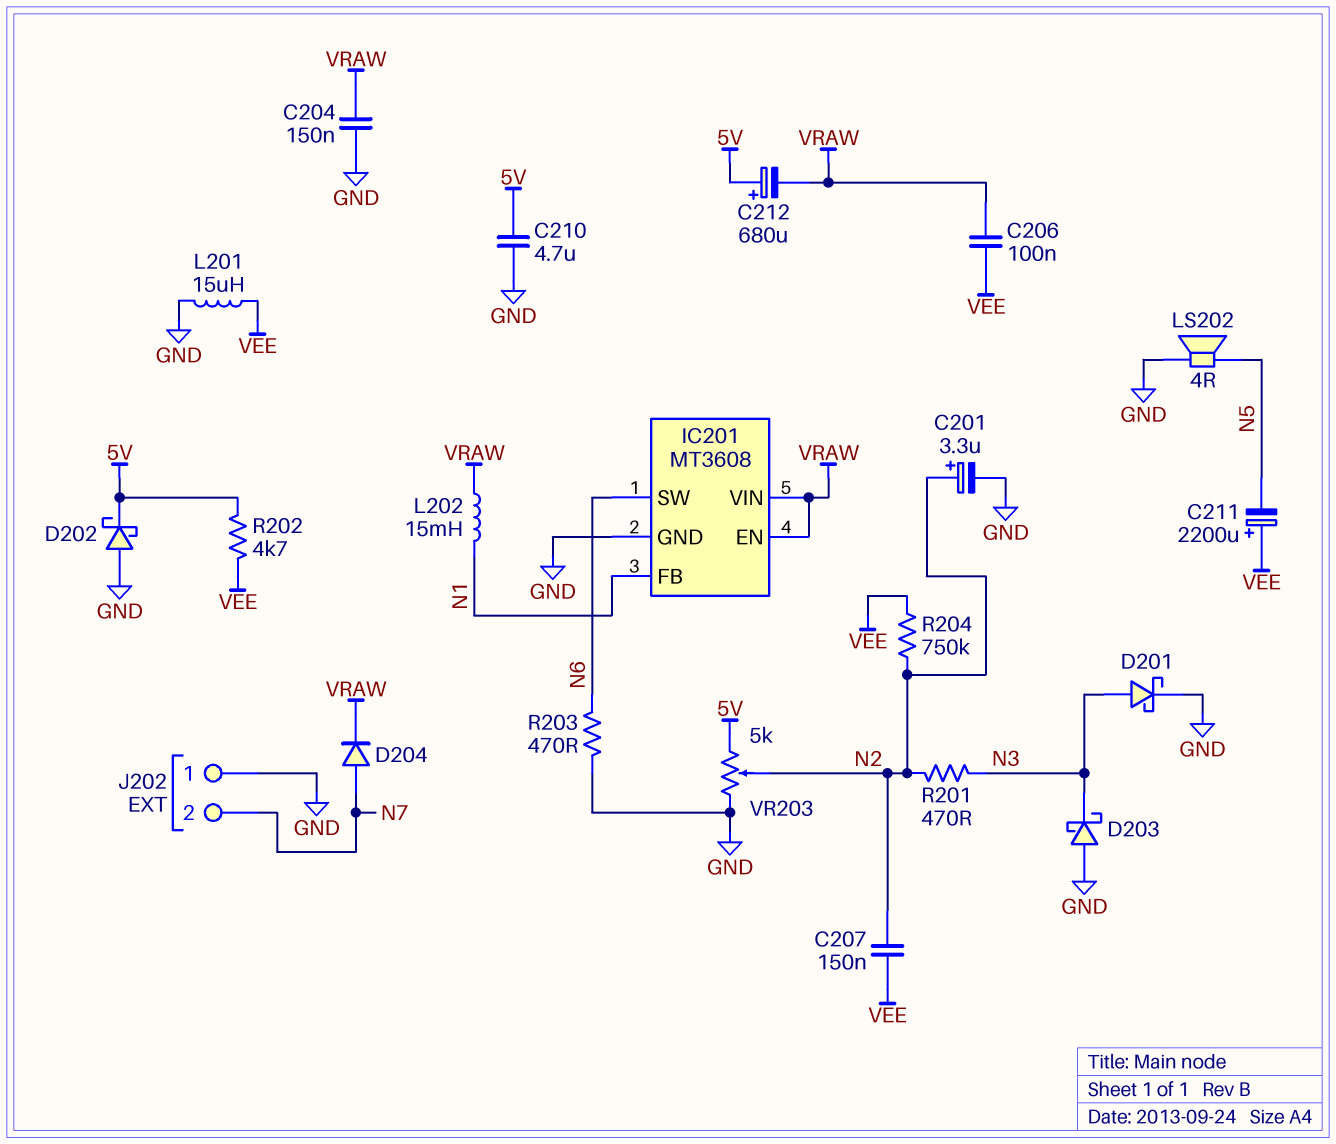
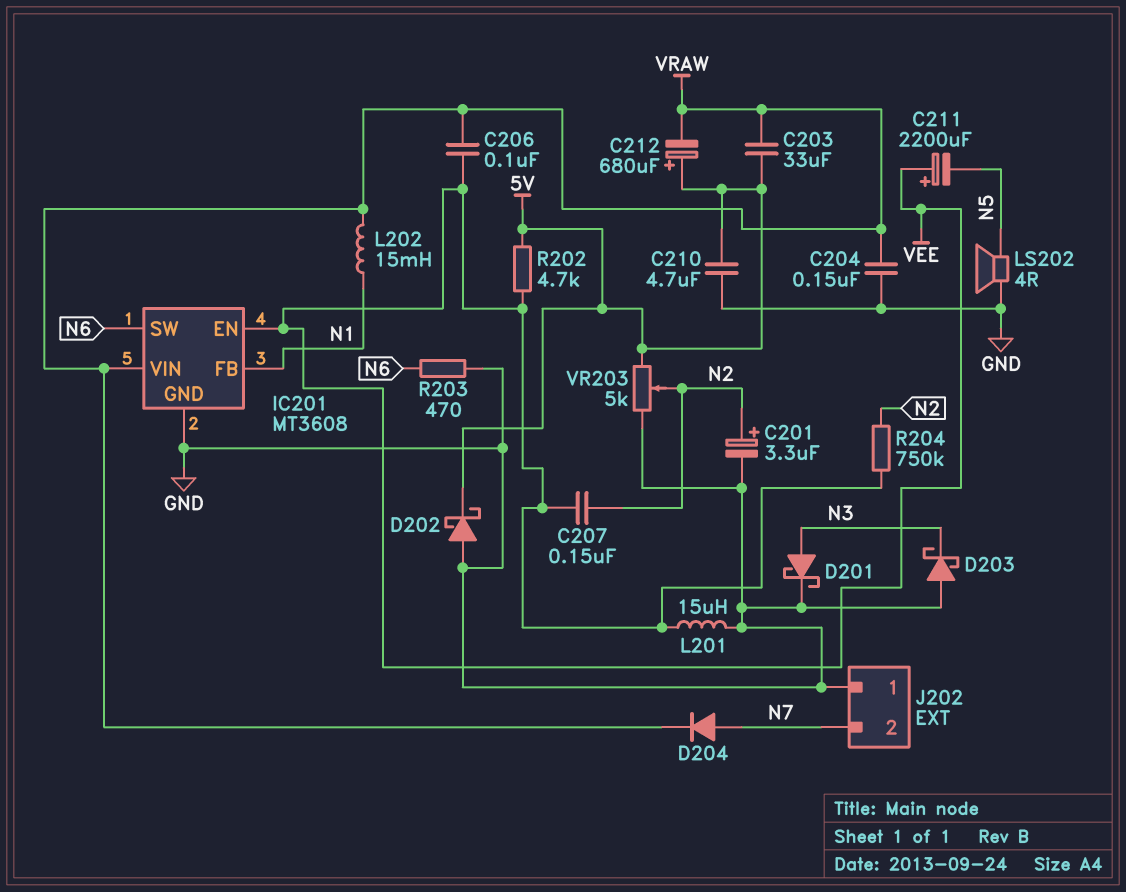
C203: none -> 33uF (5V, VRAW)
IC201 pin EN: VRAW -> VEE
R201: 470 (N2, N3) -> none

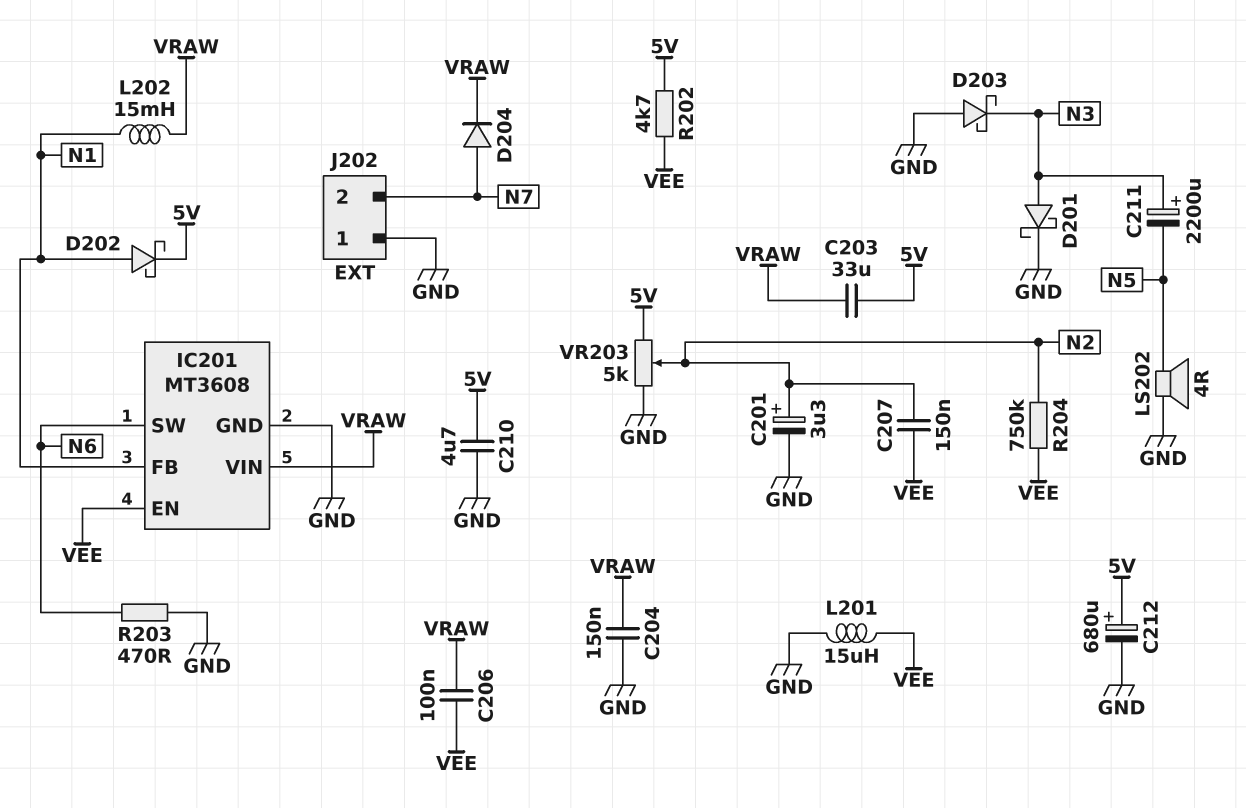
C211: 2200uF (plus VEE, minus N5) -> 2200uF (plus N3, minus N5)
C212: 680uF (plus 5V, minus VRAW) -> 680uF (plus 5V, minus GND)
D202: schottky (A GND, K 5V) -> schottky (A N1, K 5V)

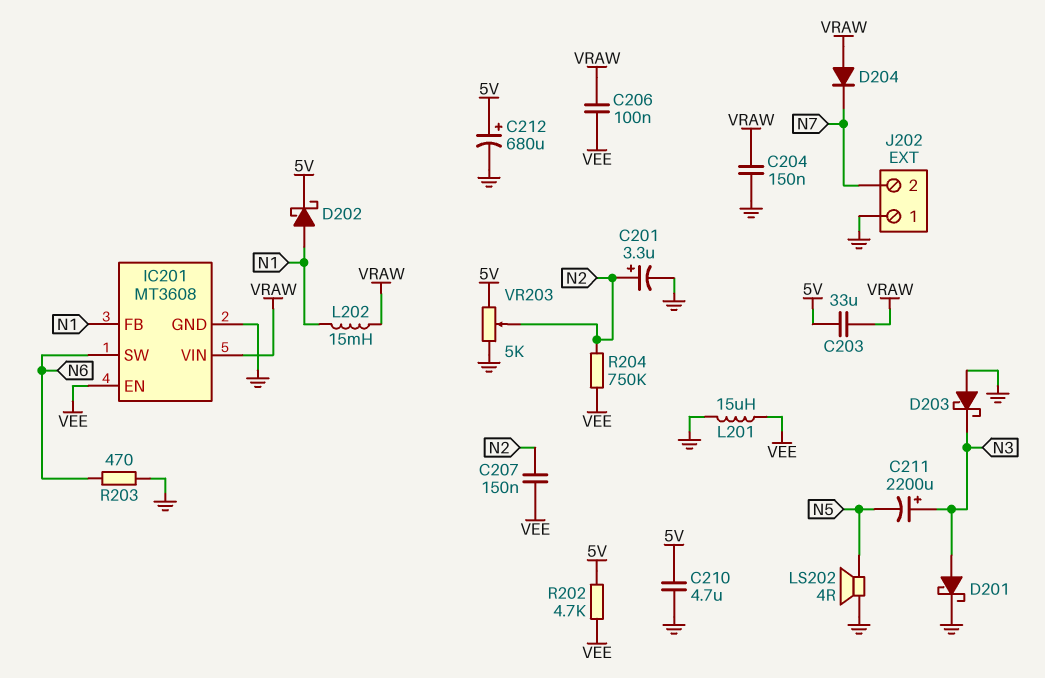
D204: diode (A N7, K VRAW) -> diode (A VRAW, K N7)

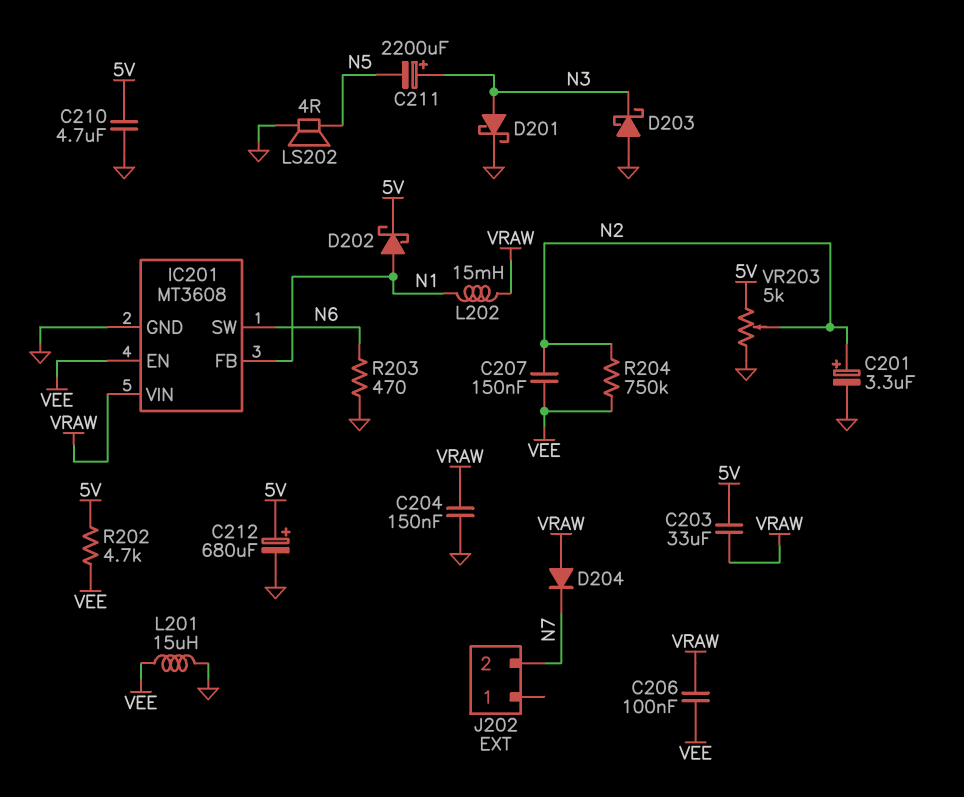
J202 pin 1: GND -> none

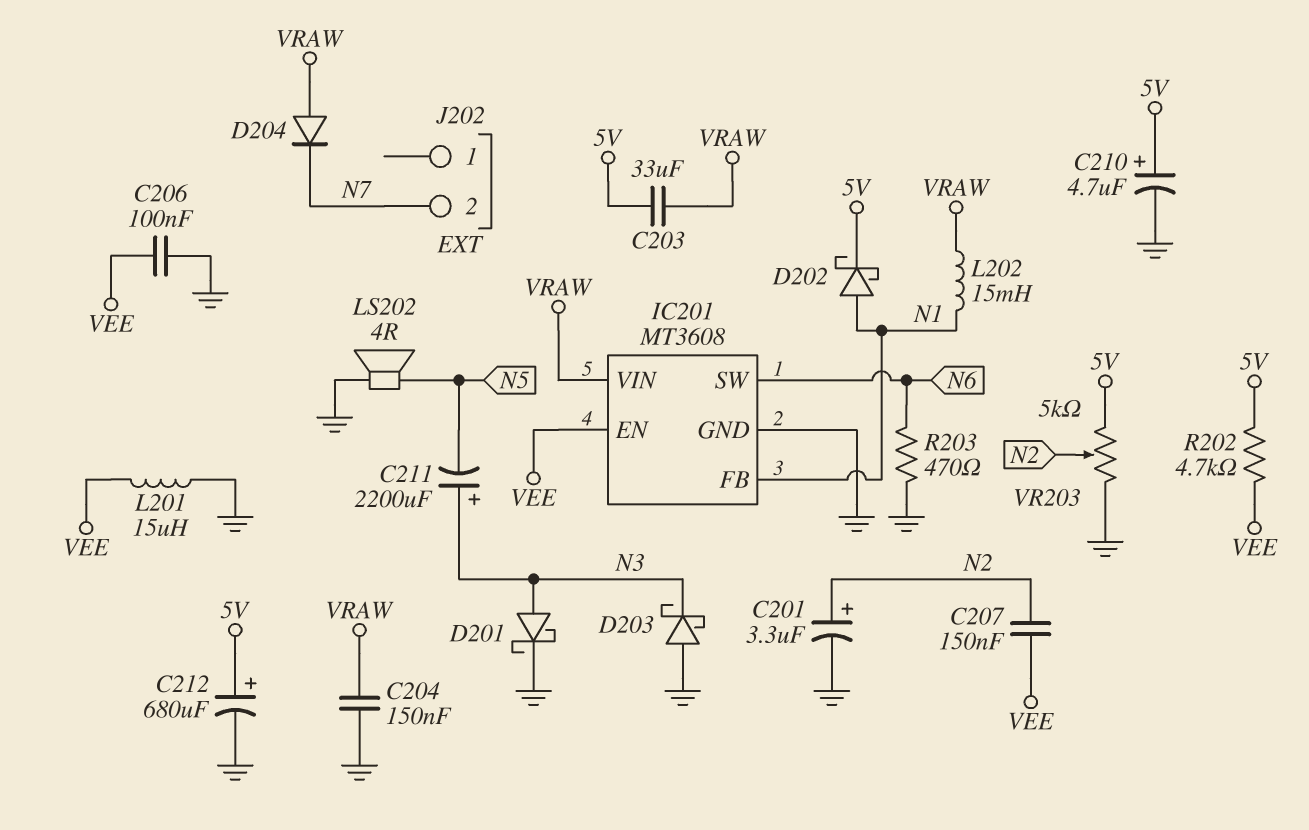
C206: 100nF (VEE, VRAW) -> 100nF (GND, VEE)
C210: 4.7uF (5V, GND) -> 4.7uF (plus 5V, minus GND)
R204: 750k (N2, VEE) -> none

